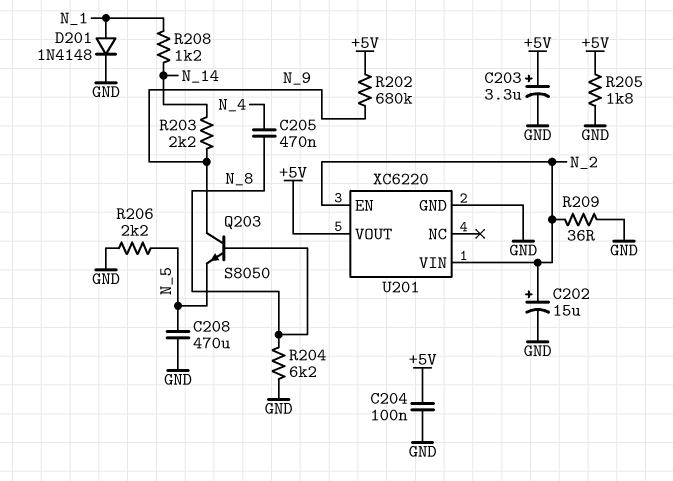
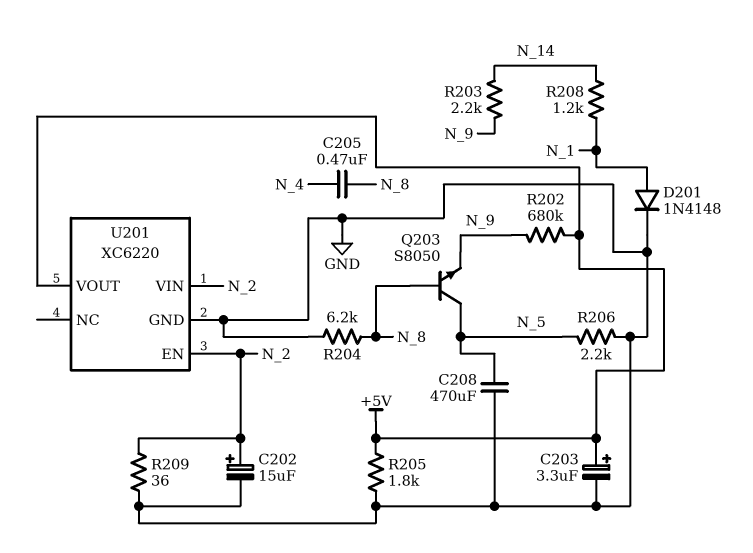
C204: 100nF (+5V, GND) -> none
Q203: NPN S8050 (B N_8, C N_9, E N_5) -> NPN S8050 (B N_8, C N_5, E N_9)

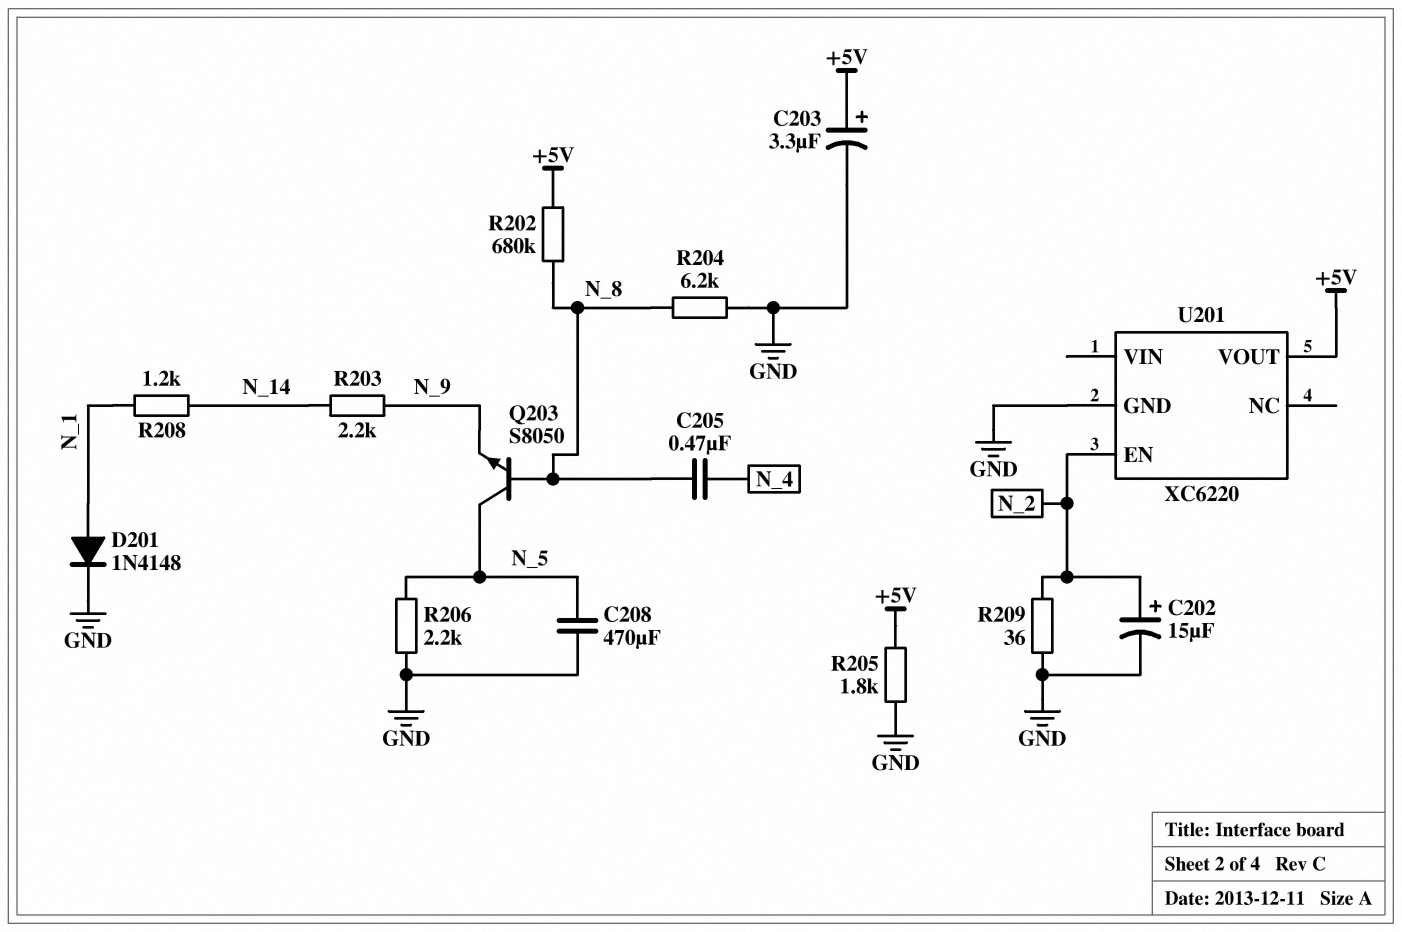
R202: 680k (+5V, N_9) -> 680k (+5V, N_8)
U201 pin VIN: N_2 -> none

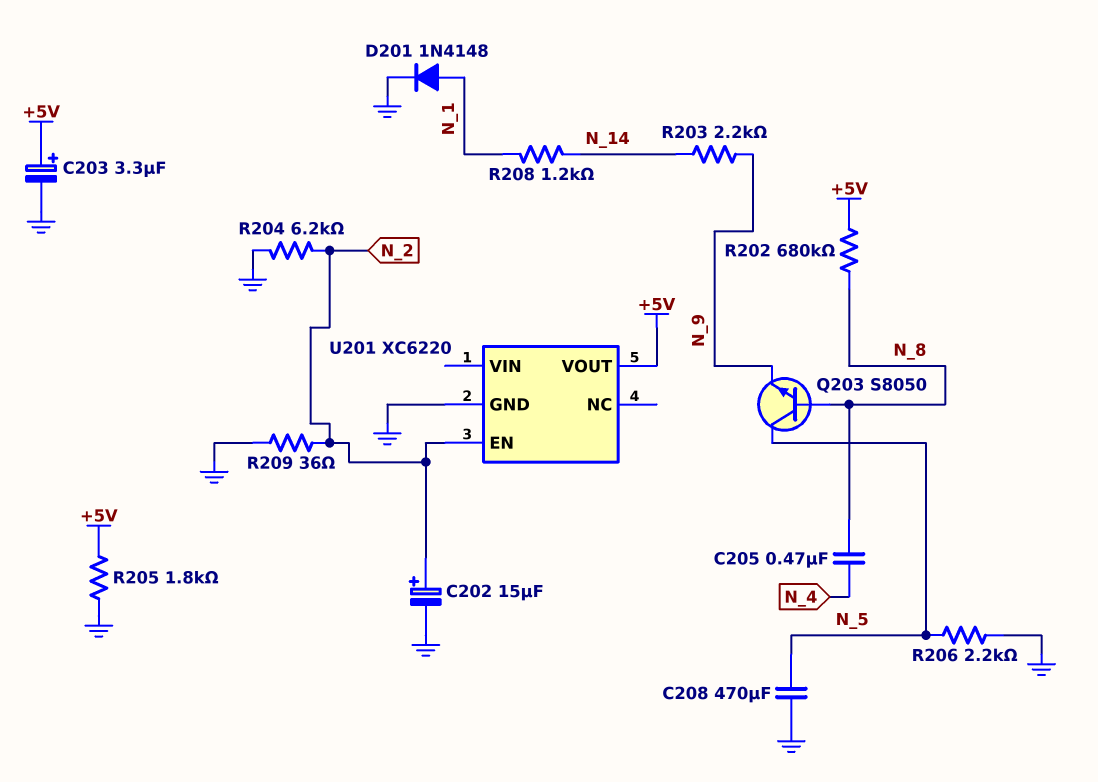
R204: 6.2k (GND, N_8) -> 6.2k (GND, N_2)

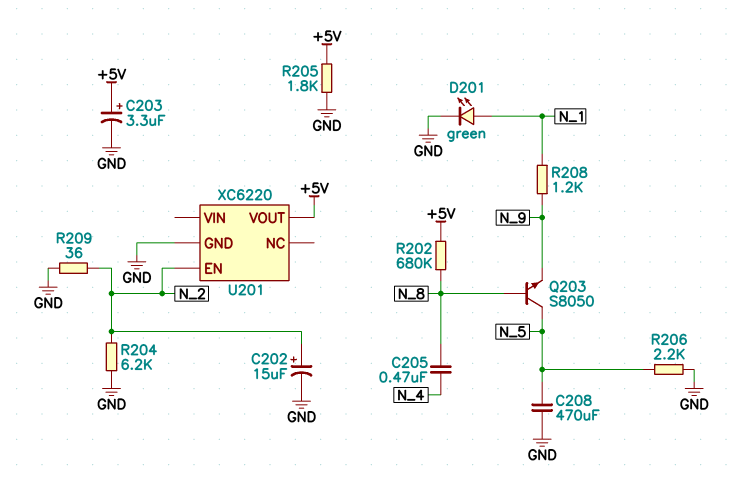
D201: diode 1N4148 (A N_1, K GND) -> LED green (A N_1, K GND)
R203: 2.2k (N_9, N_14) -> none
R208: 1.2k (N_1, N_14) -> 1.2k (N_1, N_9)

